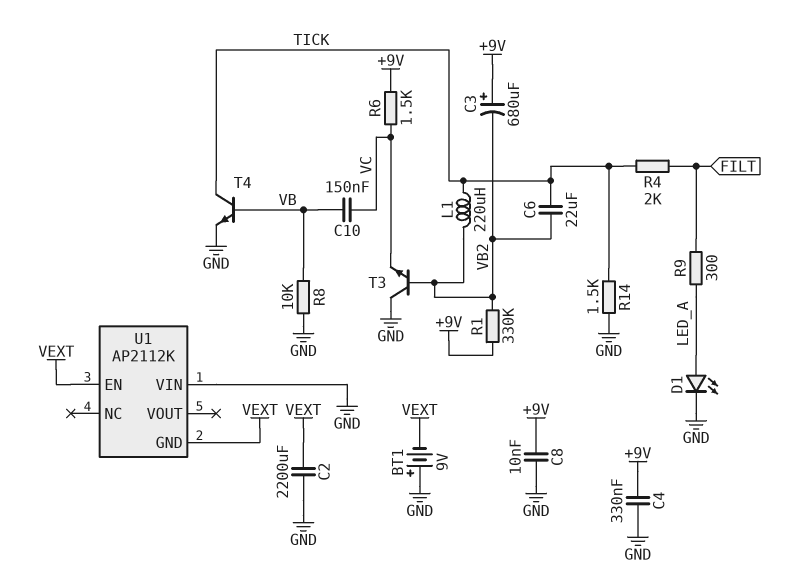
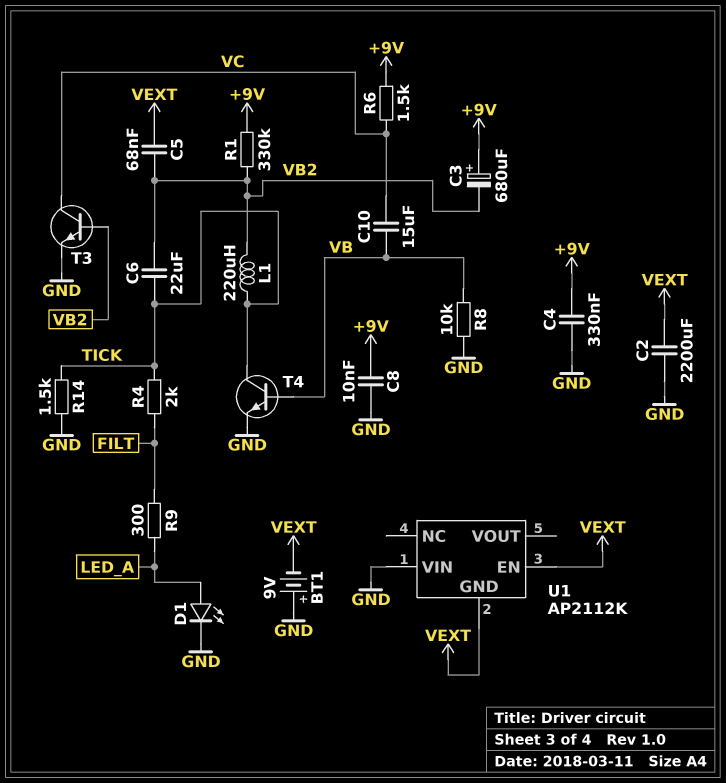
C5: none -> 68nF (VB2, VEXT)
C10: 150nF (VB, VC) -> 15uF (VB, VC)
T3: NPN (B VB2, C GND, E VC) -> NPN (B VB2, C VC, E GND)

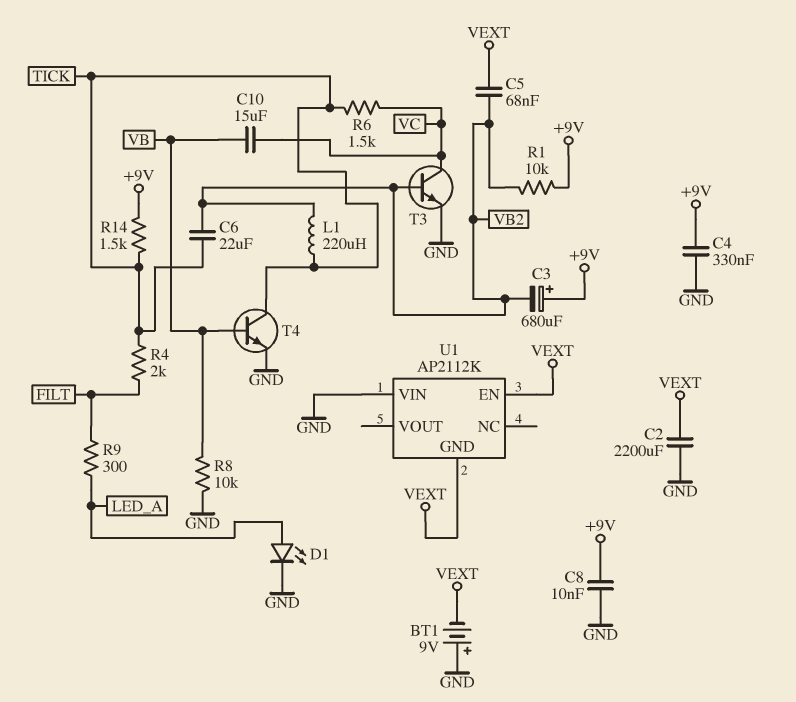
R1: 330k (+9V, VB2) -> 10k (+9V, VB2)
R6: 1.5k (+9V, VC) -> 1.5k (TICK, VC)
R14: 1.5k (GND, TICK) -> 1.5k (+9V, TICK)

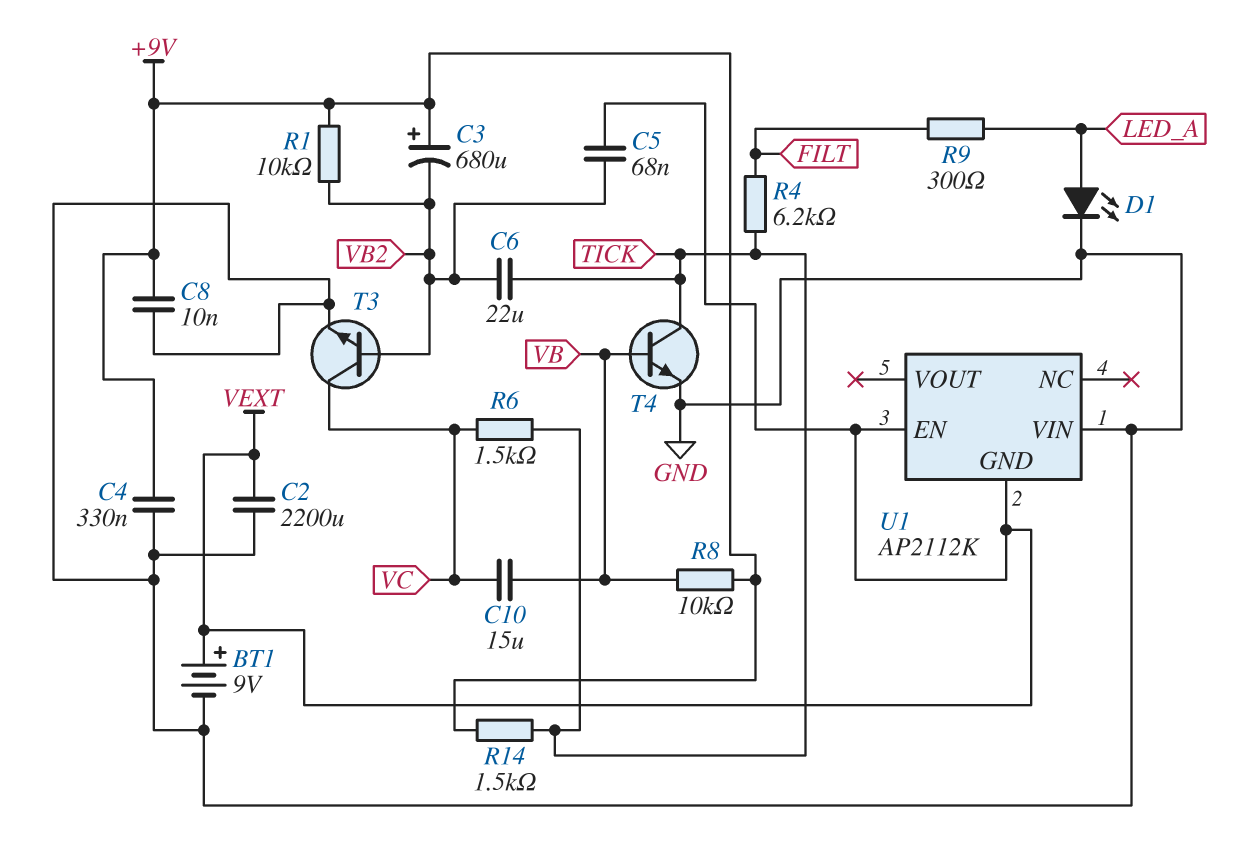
BT1: 9V (plus GND, minus VEXT) -> 9V (plus VEXT, minus GND)
L1: 220uH (TICK, VB2) -> none
R4: 2k (FILT, TICK) -> 6.2k (FILT, TICK)
R8: 10k (GND, VB) -> 10k (+9V, VB)

